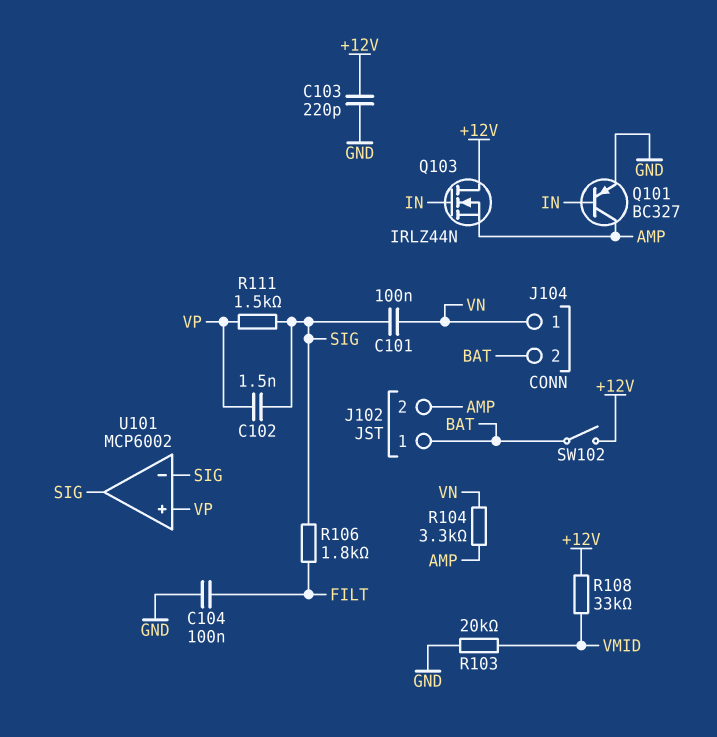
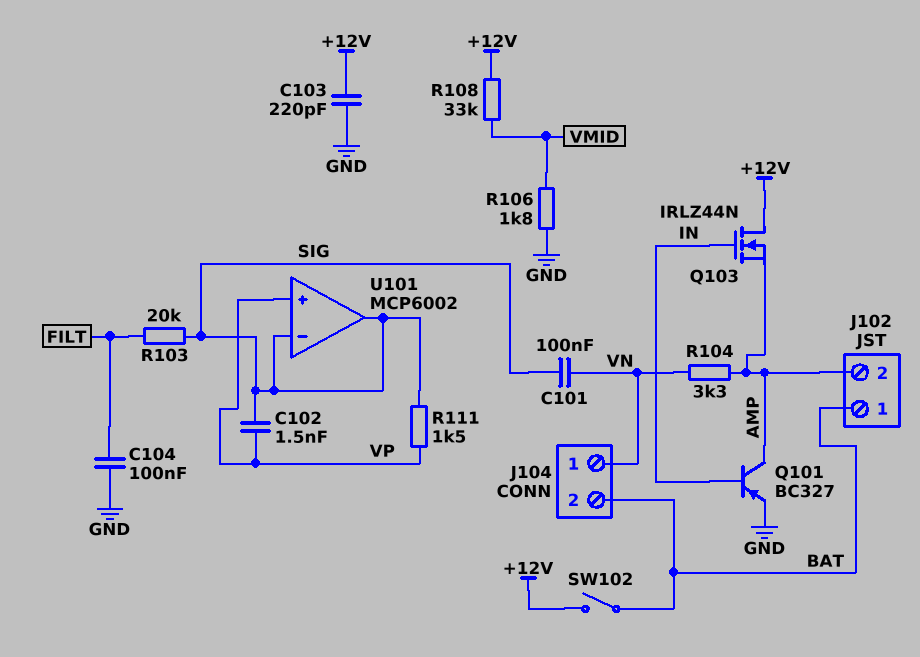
R103: 20k (GND, VMID) -> 20k (FILT, SIG)
R106: 1.8k (FILT, SIG) -> 1.8k (GND, VMID)

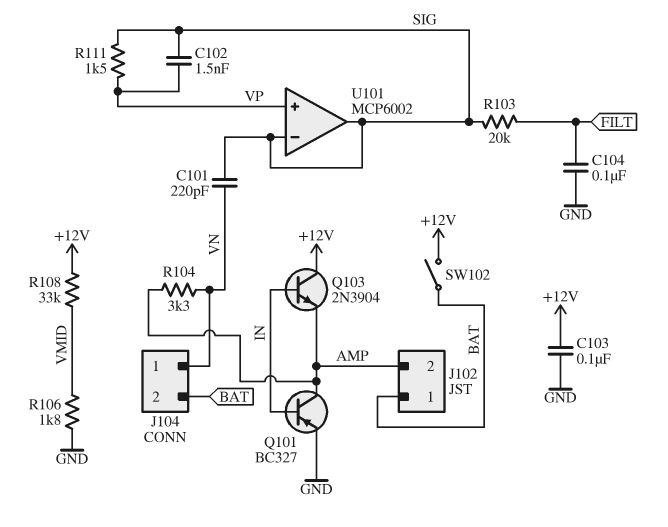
C101: 100nF (SIG, VN) -> 220pF (SIG, VN)
C103: 220pF (+12V, GND) -> 100nF (+12V, GND)
Q103: NMOS IRLZ44N (G IN, D +12V, S AMP) -> NPN 2N3904 (B IN, C +12V, E AMP)

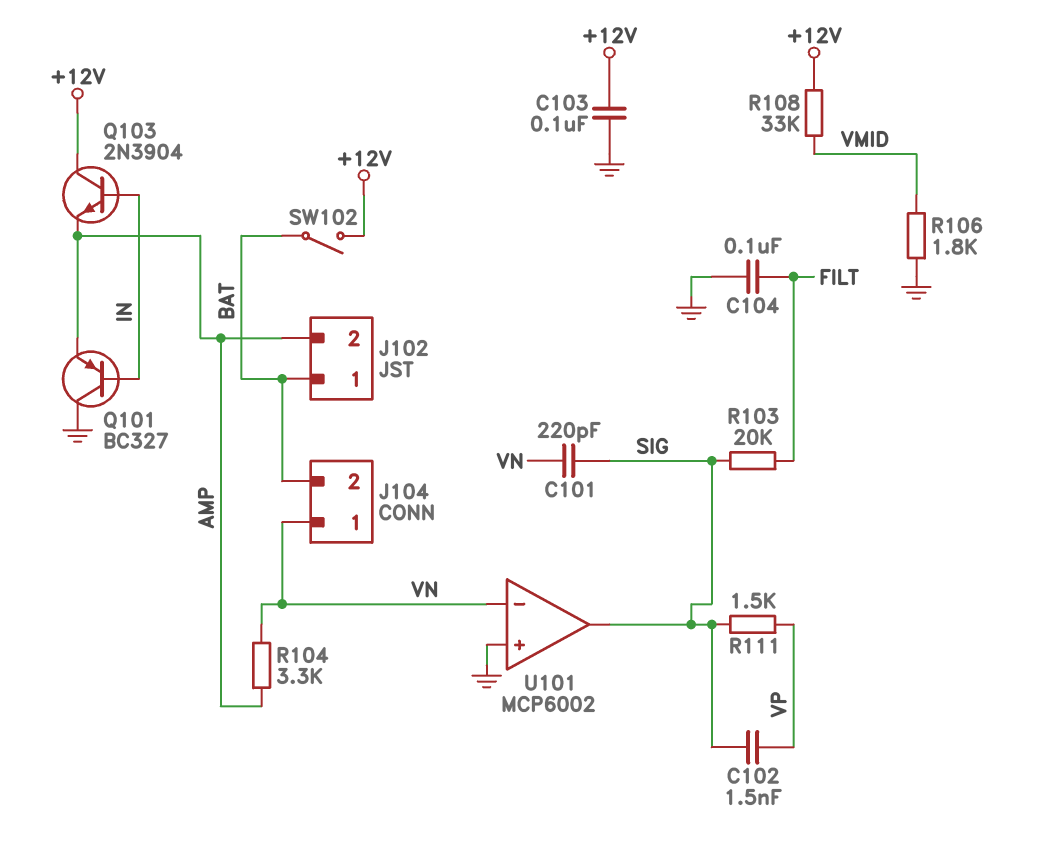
Q101: PNP BC327 (B IN, C AMP, E GND) -> PNP BC327 (B IN, C GND, E AMP)
U101 pin in+: VP -> GND
U101 pin in-: SIG -> VN

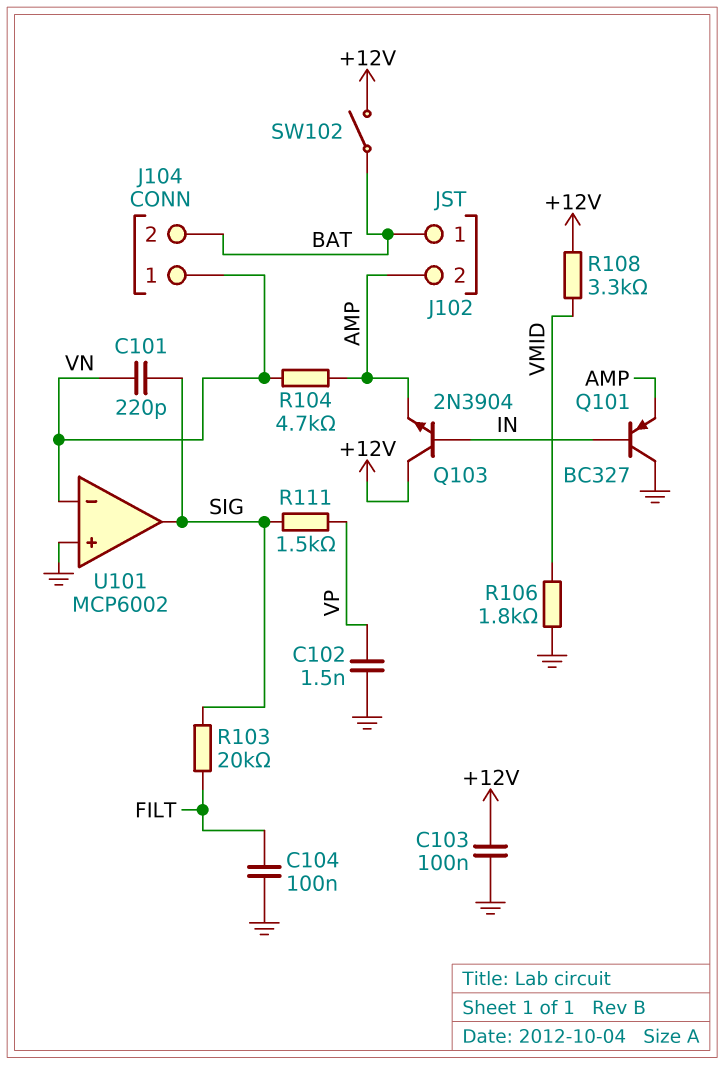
C102: 1.5nF (SIG, VP) -> 1.5nF (GND, VP)
R104: 3.3k (AMP, VN) -> 4.7k (AMP, VN)
R108: 33k (+12V, VMID) -> 3.3k (+12V, VMID)

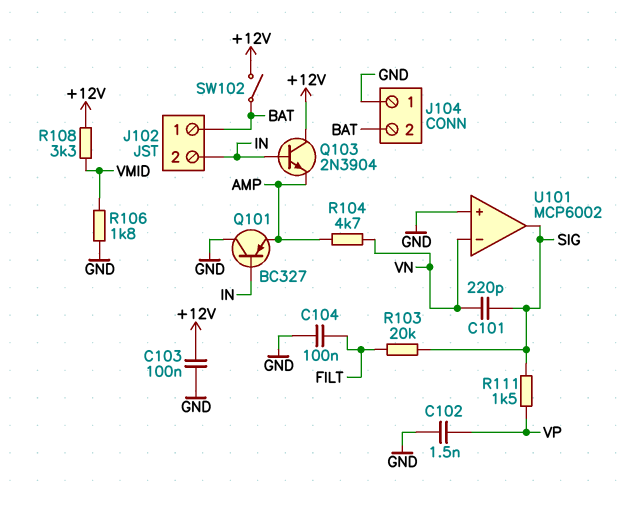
J102 pin 2: AMP -> IN
J104 pin 1: VN -> GND

